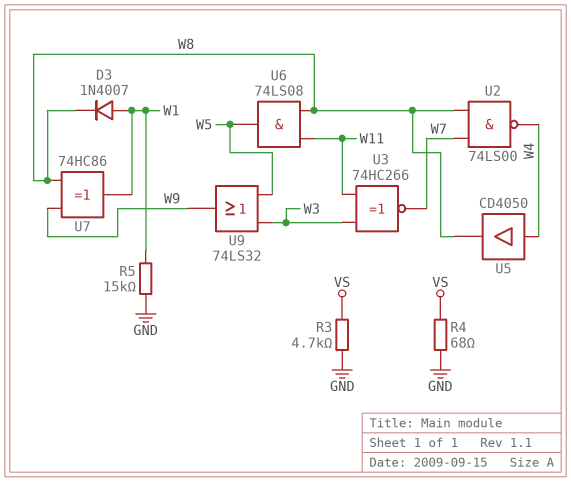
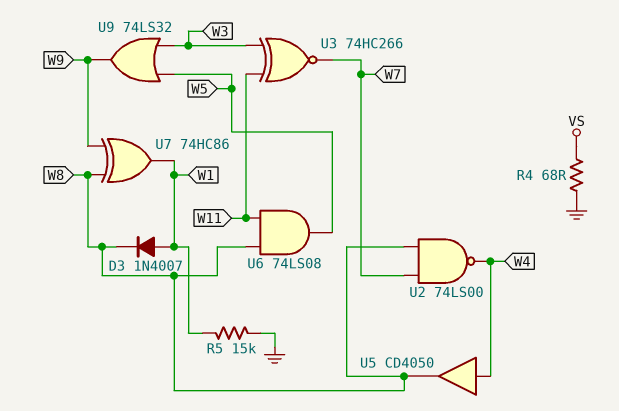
R3: 4.7k (GND, VS) -> none

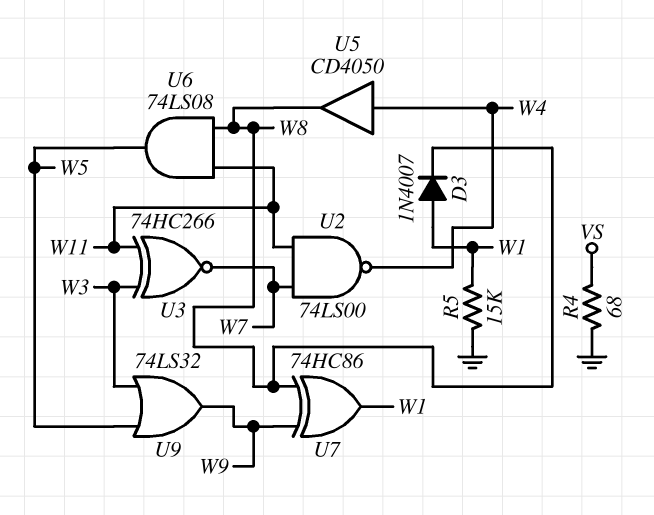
U2: NAND 74LS00 (in W7, in W8, out W4) -> NAND 74LS00 (in W7, in W11, out W4)

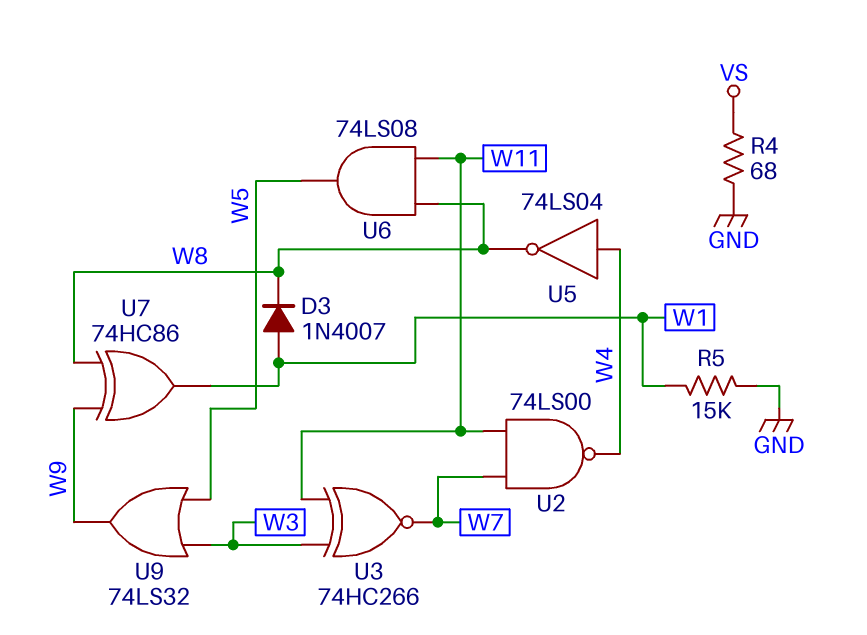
U5: buffer CD4050 (in W4, out W8) -> NOT 74LS04 (in W4, out W8)

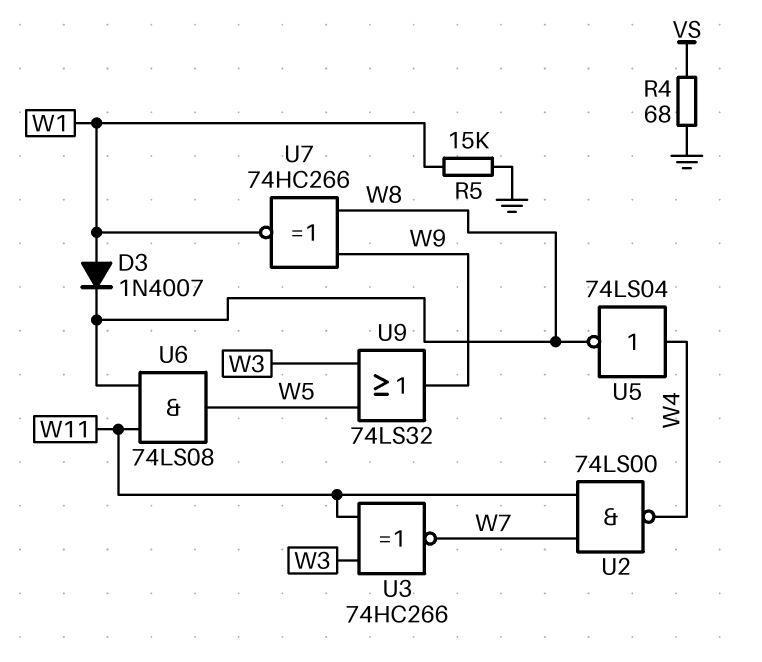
U7: XOR 74HC86 (in W8, in W9, out W1) -> XNOR 74HC266 (in W8, in W9, out W1)

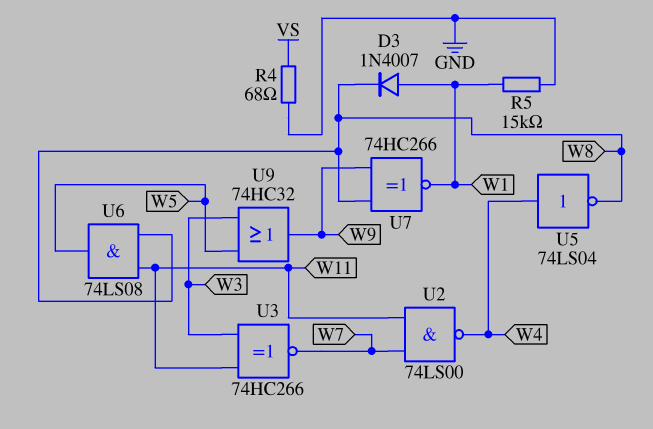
U9: OR 74LS32 (in W3, in W5, out W9) -> OR 74HC32 (in W3, in W5, out W9)

